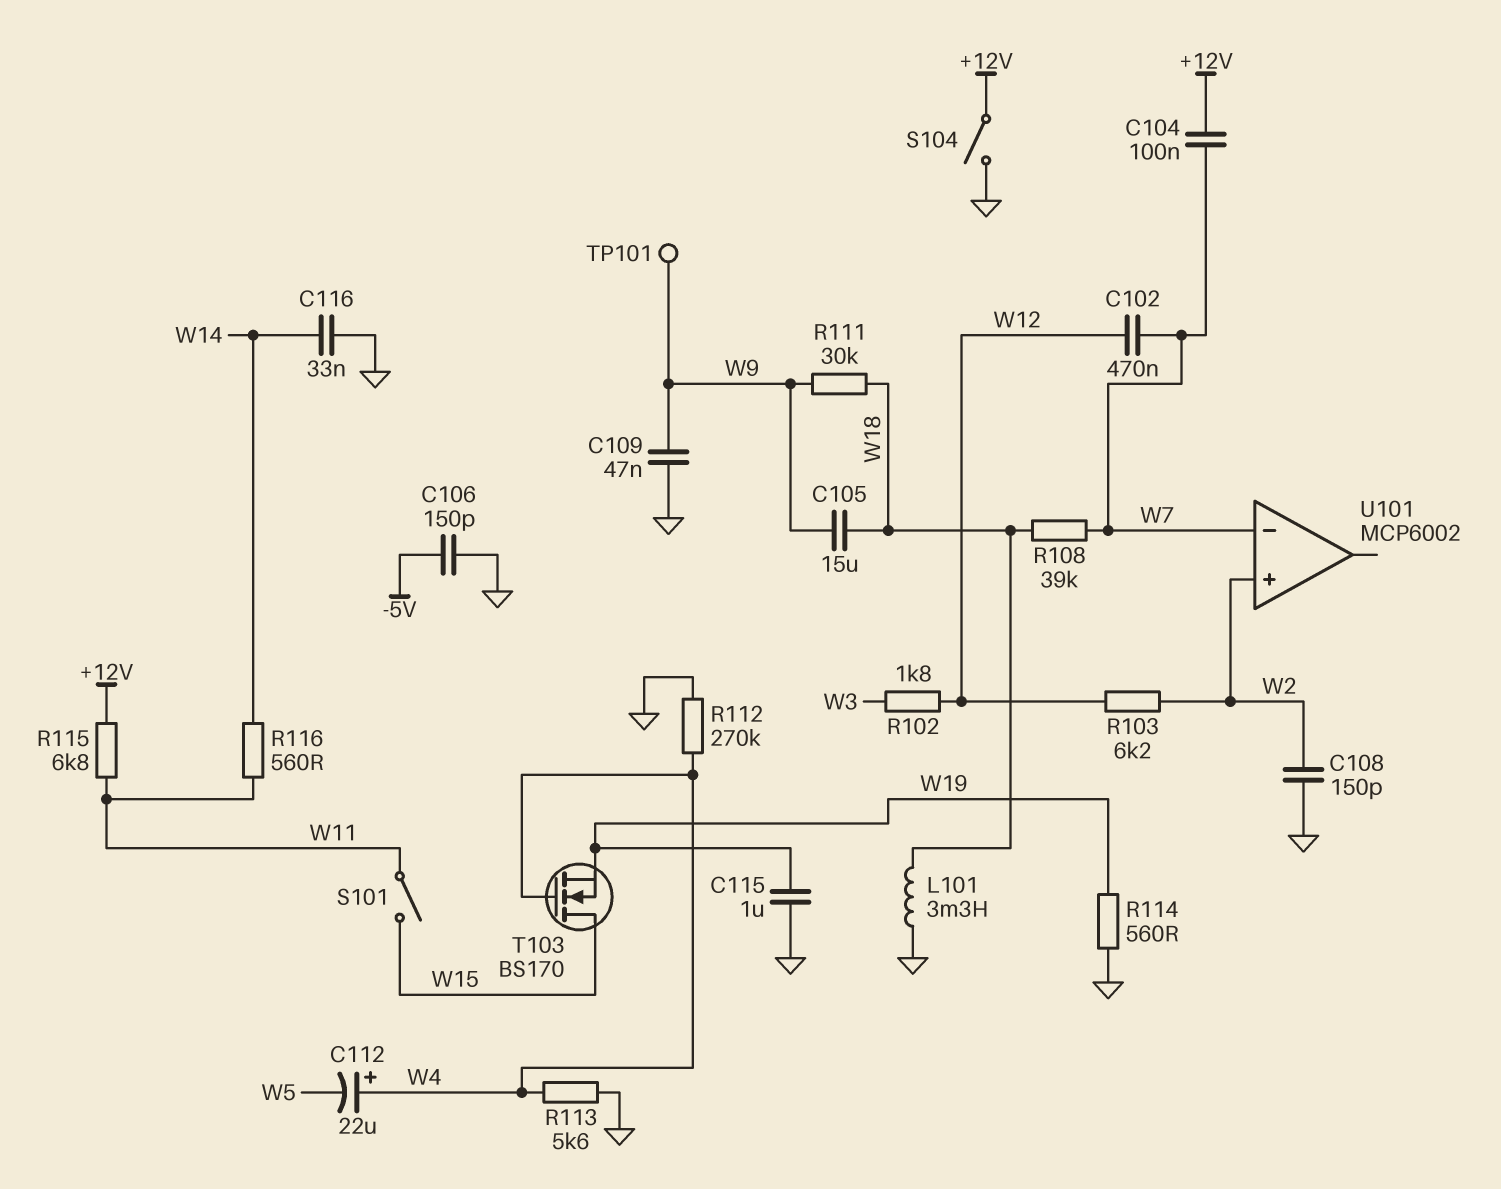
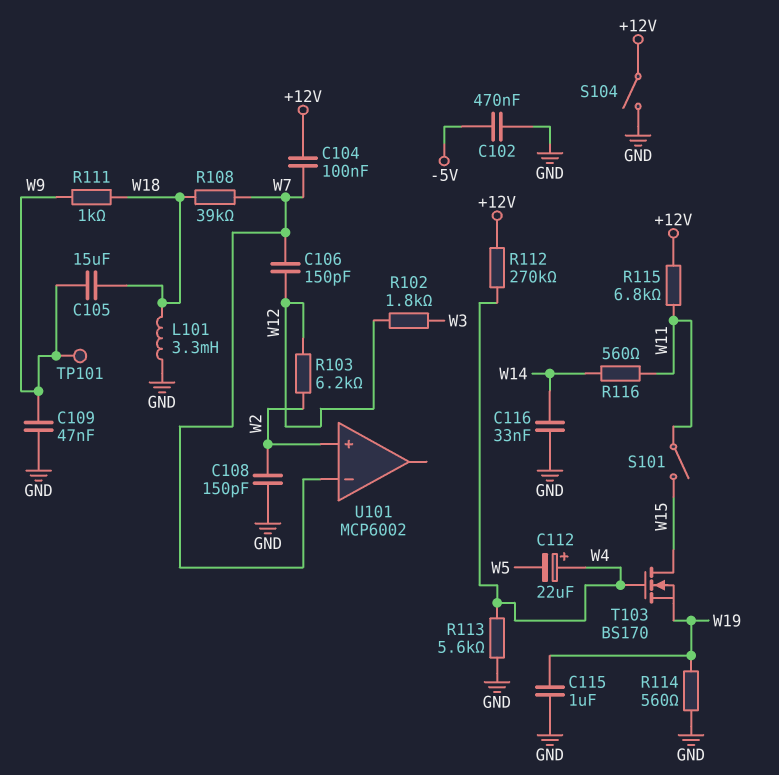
C102: 470nF (W7, W12) -> 470nF (-5V, GND)
C106: 150pF (-5V, GND) -> 150pF (W7, W12)
R111: 30k (W9, W18) -> 1k (W9, W18)
R112: 270k (GND, W4) -> 270k (+12V, W4)

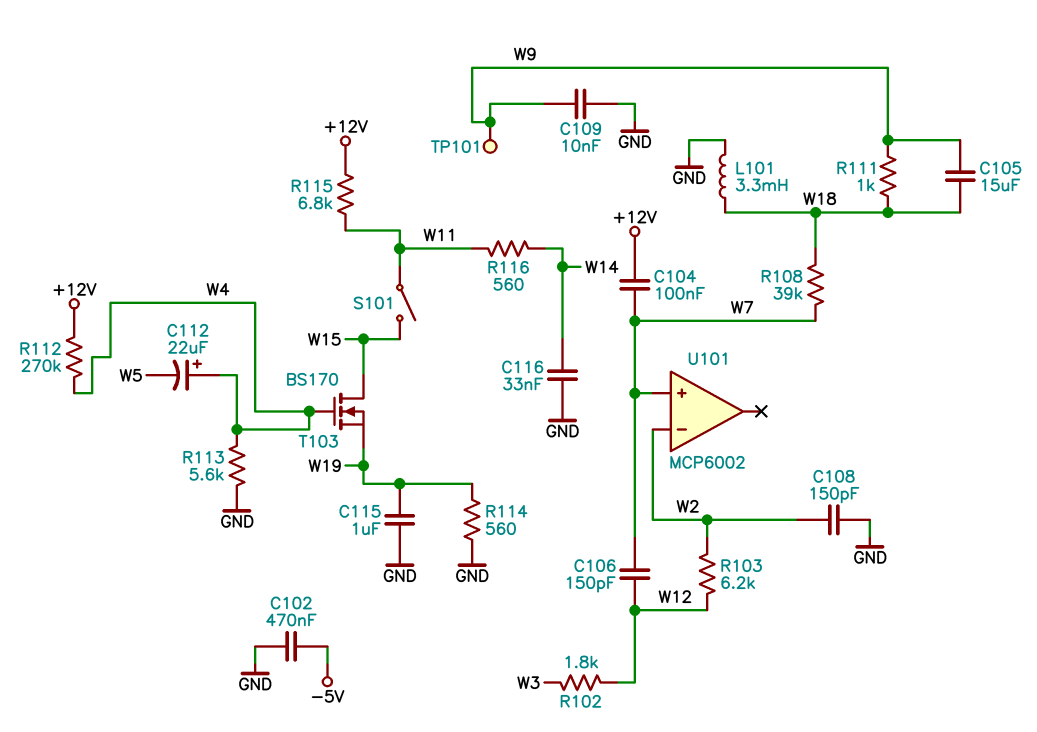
C109: 47nF (GND, W9) -> 10nF (GND, W9)
S104: switch (+12V, GND) -> none
U101 pin in+: W2 -> W7
U101 pin in-: W7 -> W2

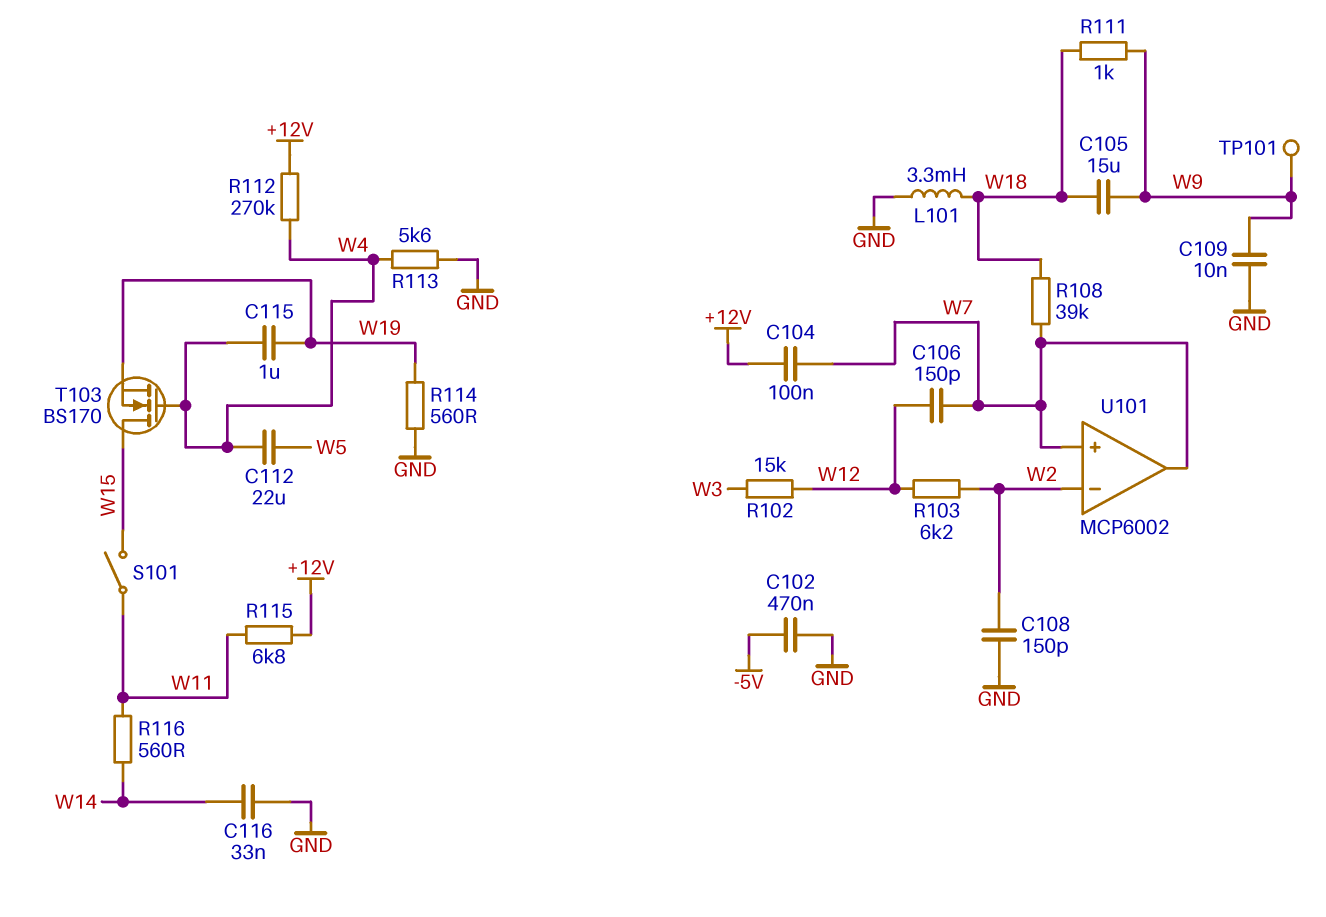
C112: 22uF (plus W4, minus W5) -> 22uF (W4, W5)
C115: 1uF (GND, W19) -> 1uF (W4, W19)
R102: 1.8k (W3, W12) -> 15k (W3, W12)
U101 pin out: none -> W7

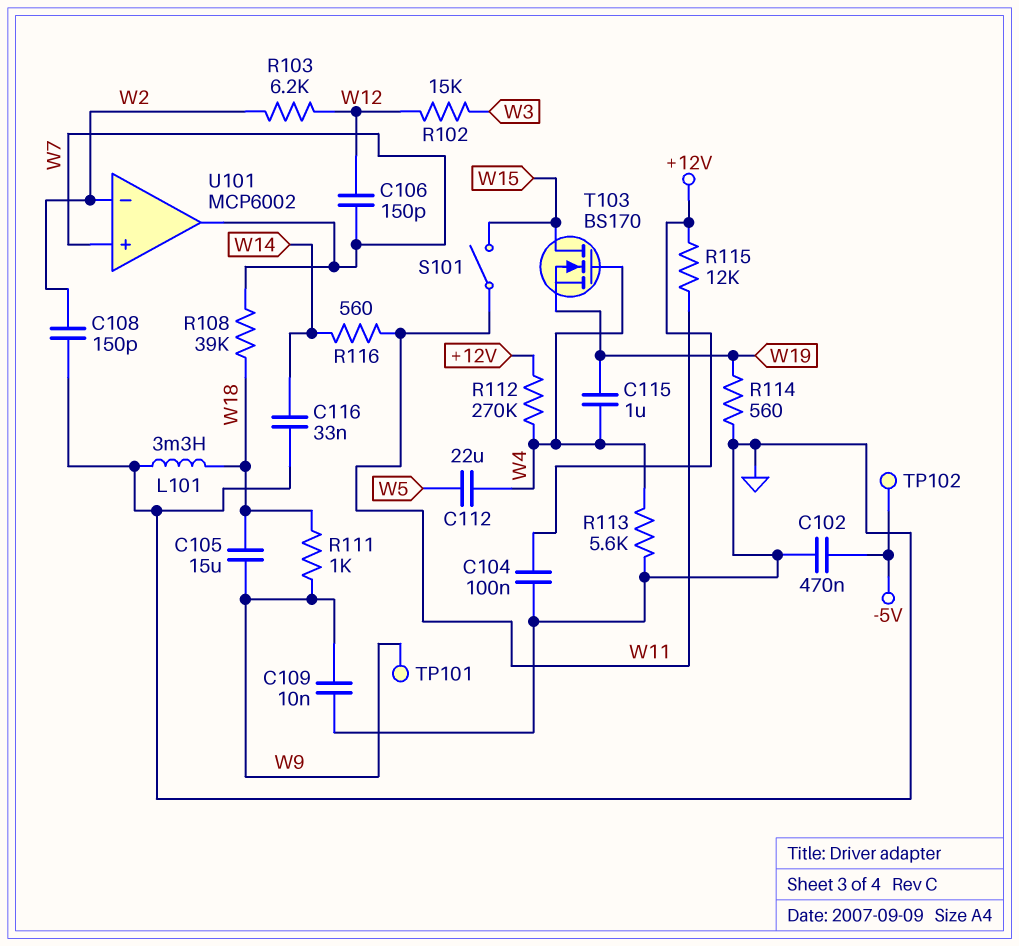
C104: 100nF (+12V, W7) -> 100nF (+12V, GND)
R115: 6.8k (+12V, W11) -> 12k (+12V, W11)
TP102: none -> test point (-5V)

